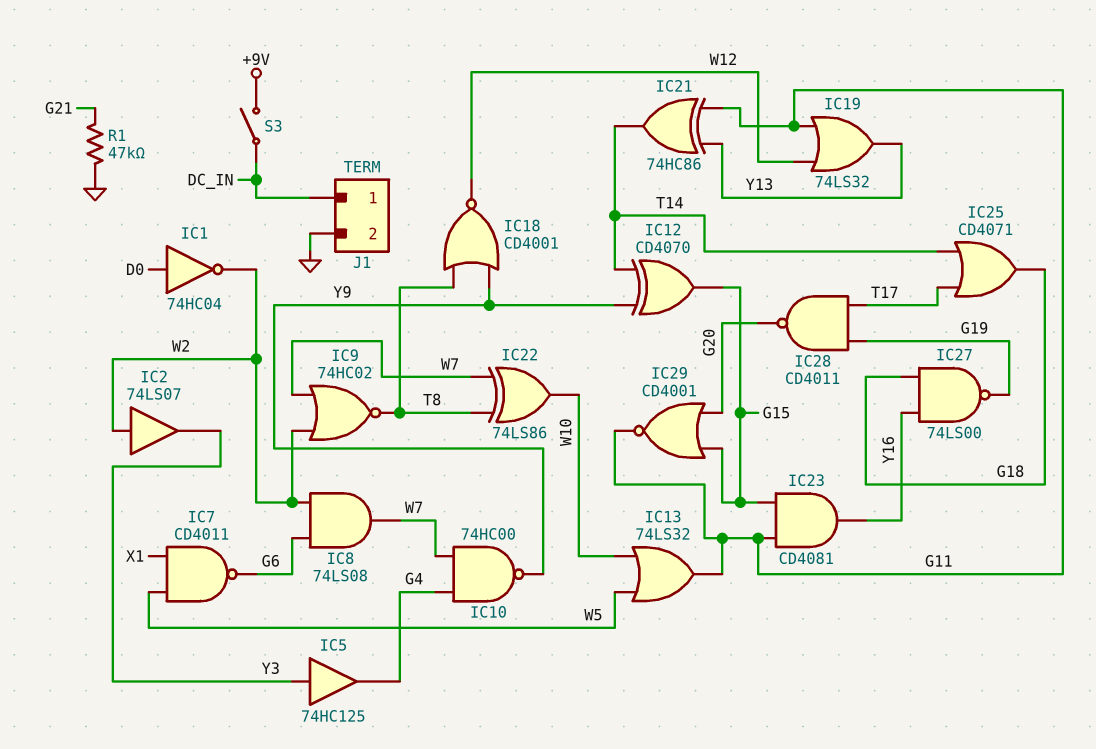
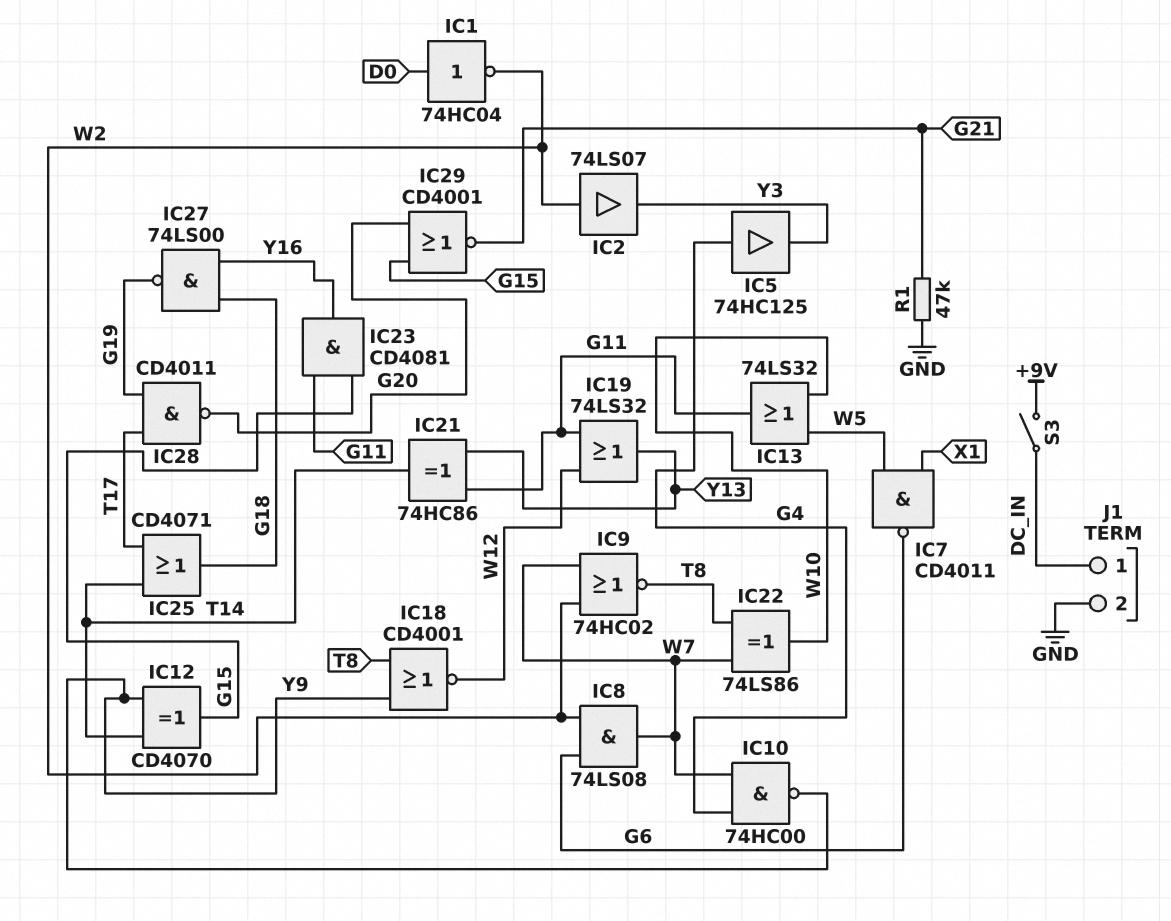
IC5: buffer 74HC125 (in Y3, out G4) -> buffer 74HC125 (in G4, out Y3)
IC29: NOR CD4001 (in G15, in G20, out G11) -> NOR CD4001 (in G15, in G20, out G21)

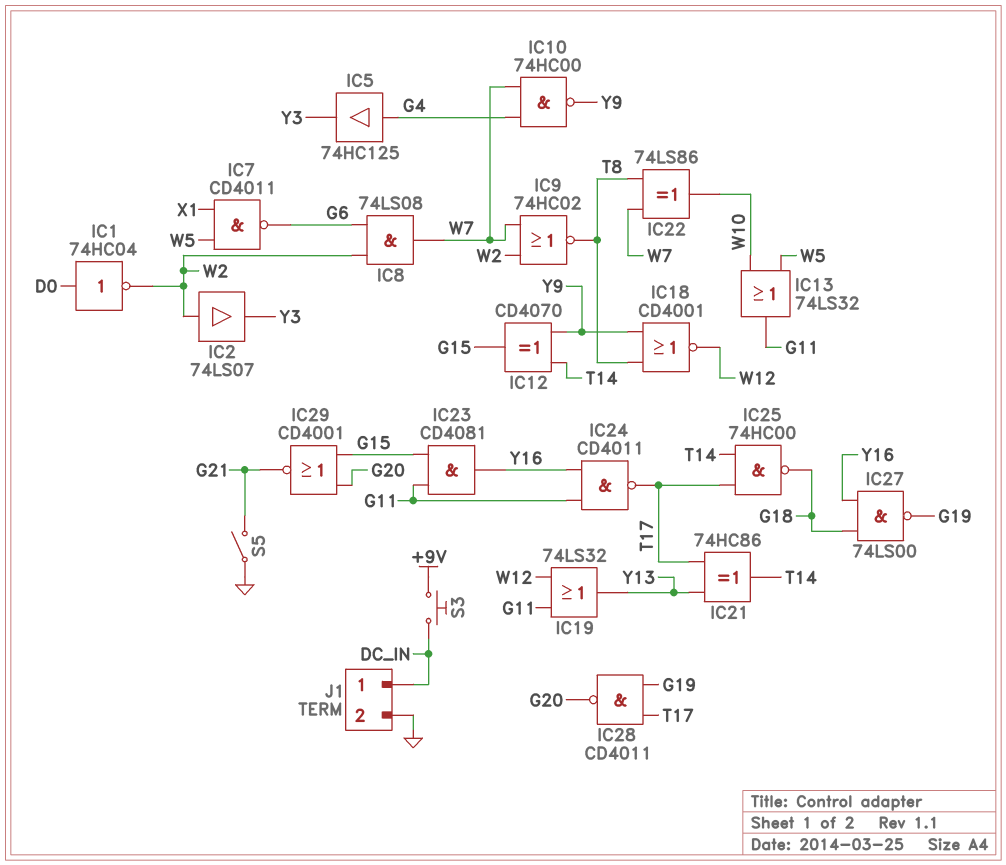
IC21: XOR 74HC86 (in G11, in Y13, out T14) -> XOR 74HC86 (in T17, in Y13, out T14)
IC24: none -> NAND CD4011 (in G11, in Y16, out T17)
IC25: OR CD4071 (in T14, in T17, out G18) -> NAND 74HC00 (in T14, in T17, out G18)
R1: 47k (G21, GND) -> none
S3: switch (+9V, DC_IN) -> button (+9V, DC_IN)
S5: none -> switch (G21, GND)

